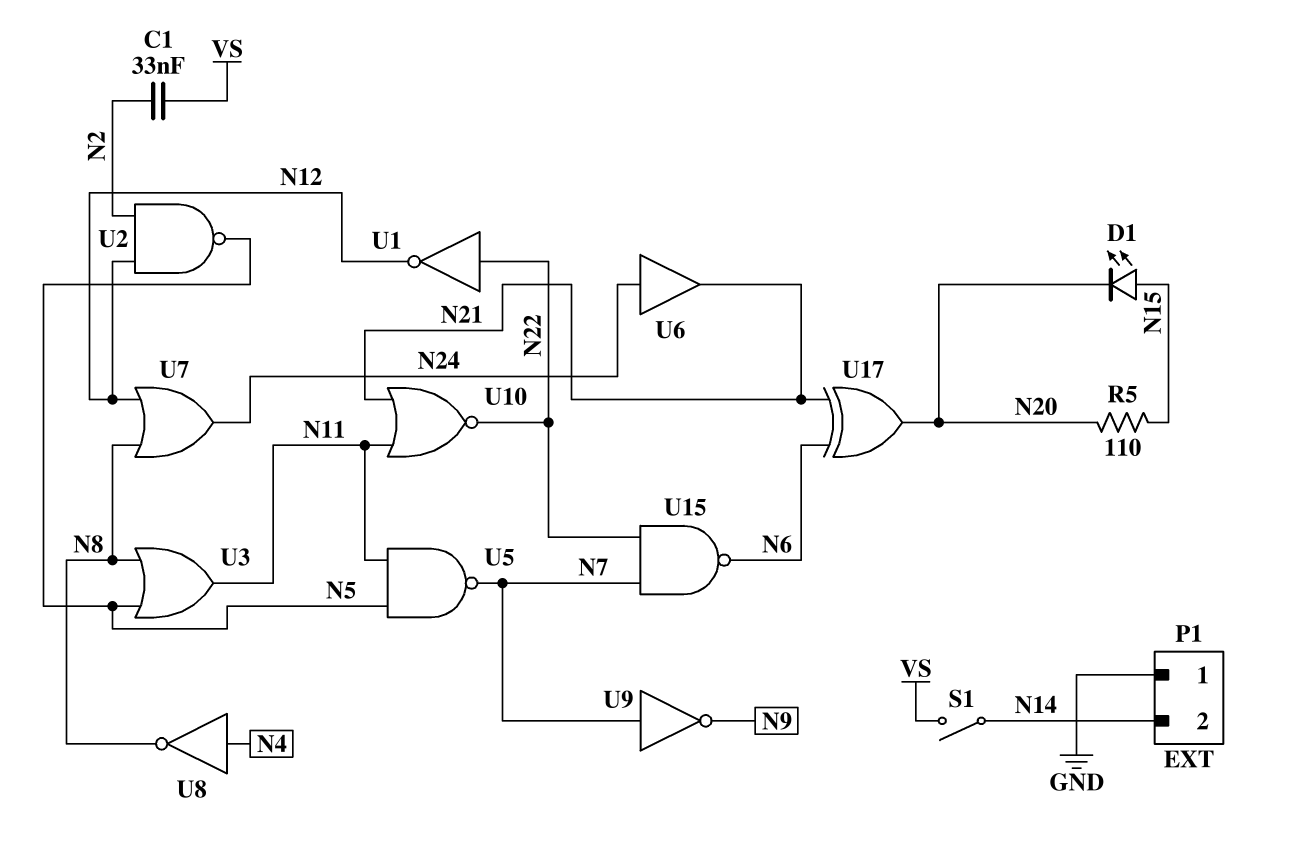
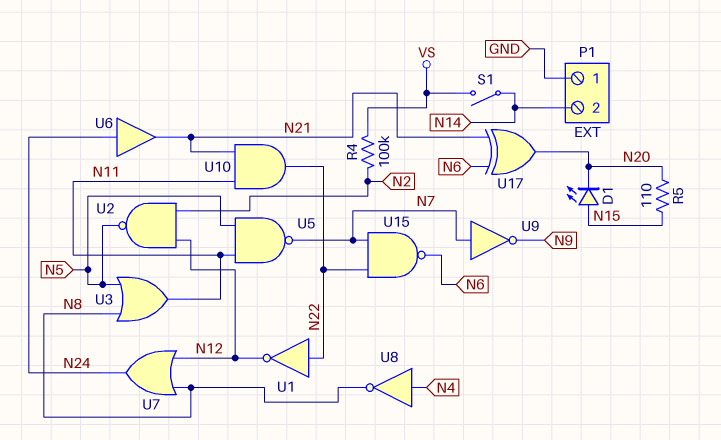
C1: 33nF (N2, VS) -> none
R4: none -> 100k (N2, VS)
U10: NOR (in N11, in N21, out N22) -> AND (in N11, in N21, out N22)

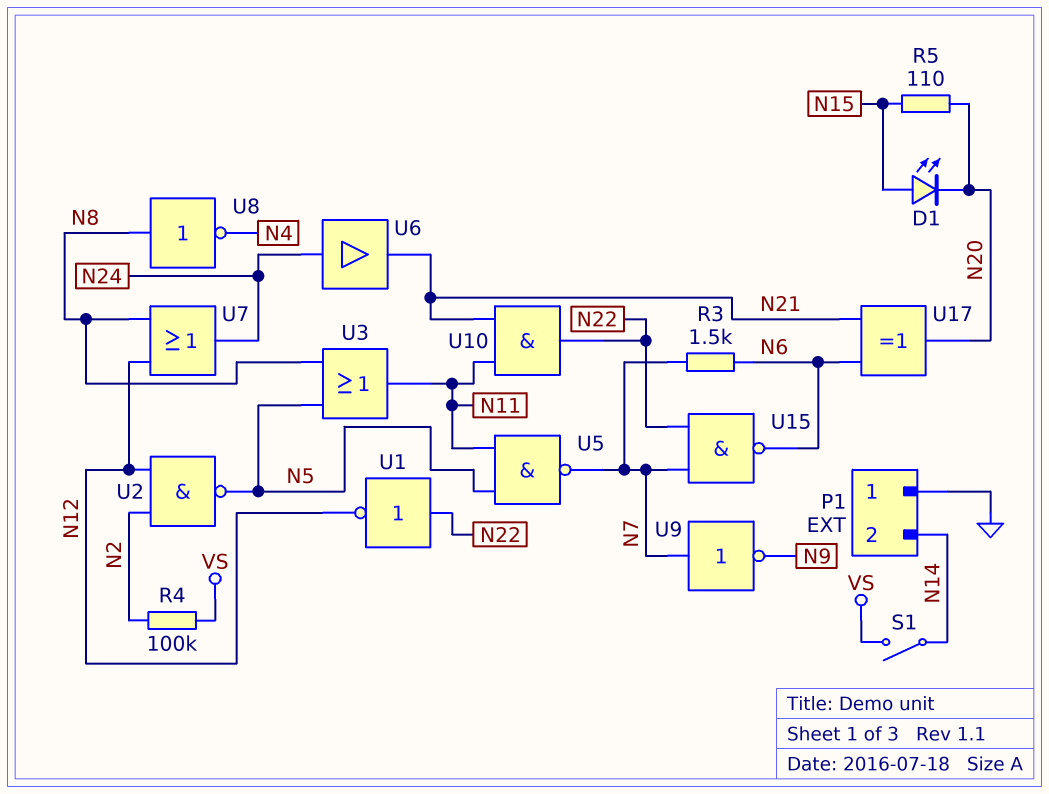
R3: none -> 1.5k (N6, N7)
U8: NOT (in N4, out N8) -> NOT (in N8, out N4)

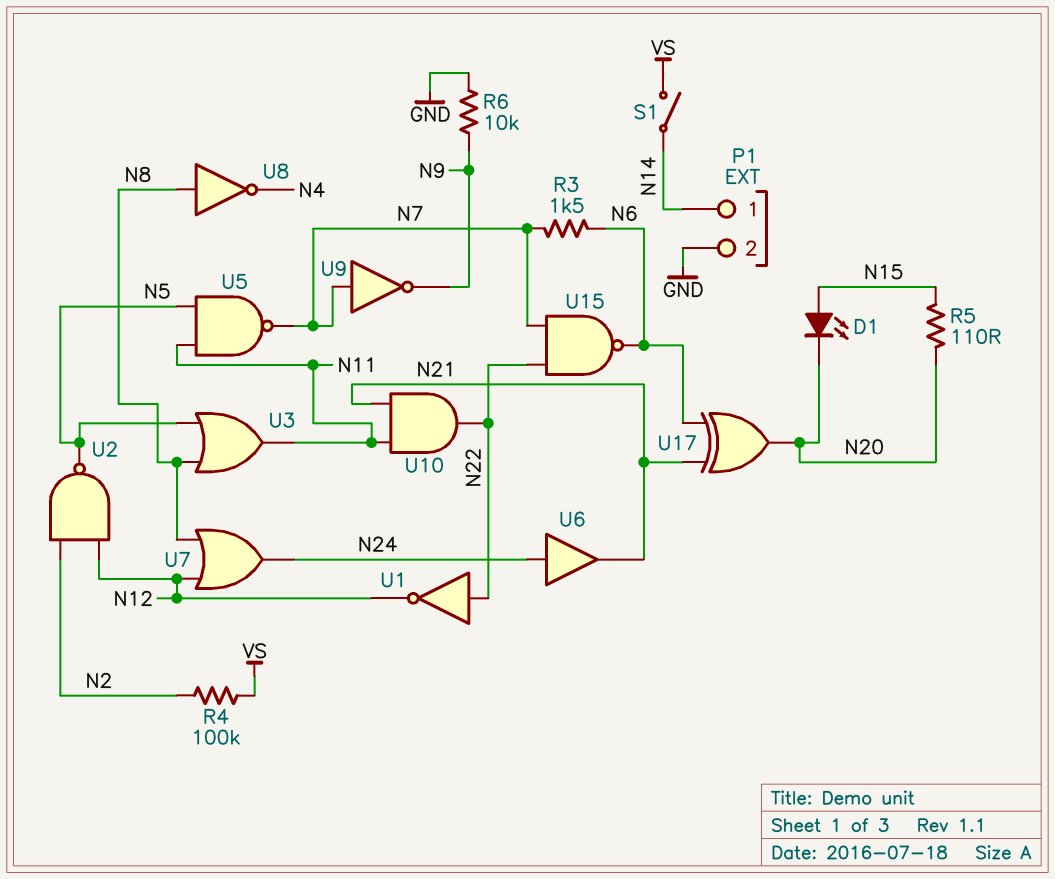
P1 pin 1: GND -> N14
P1 pin 2: N14 -> GND
R6: none -> 10k (GND, N9)

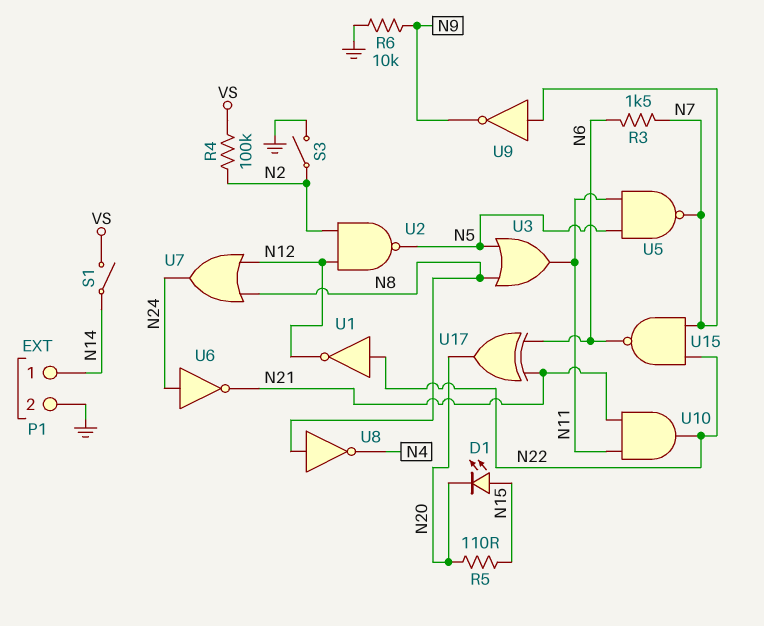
S3: none -> switch (GND, N2)
U6: buffer (in N24, out N21) -> NOT (in N24, out N21)

